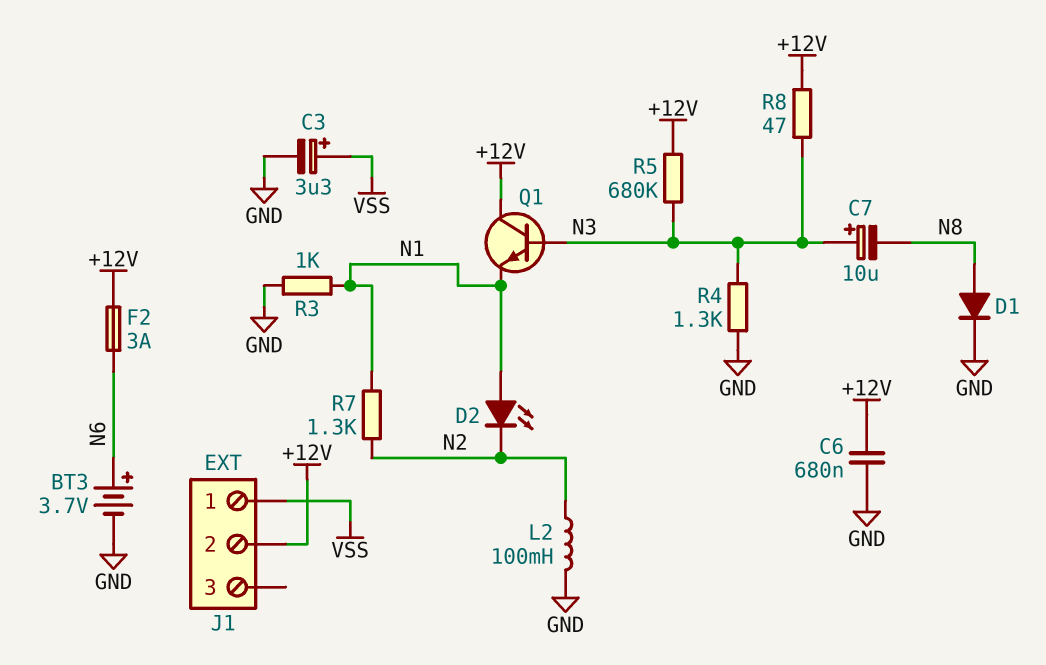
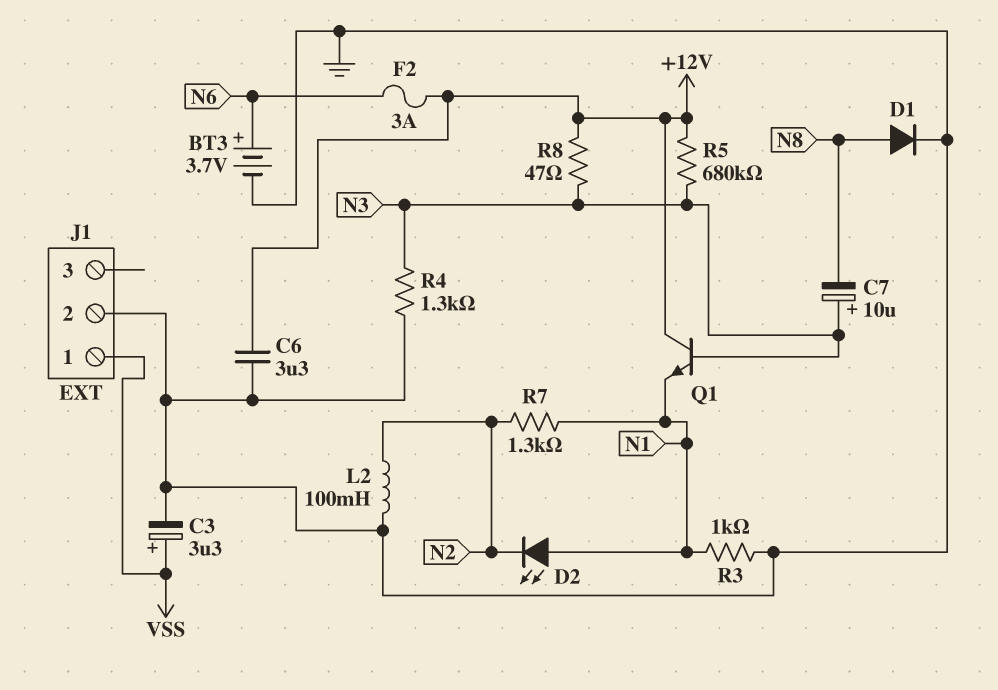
C6: 680nF (+12V, GND) -> 3.3uF (+12V, GND)
J1 pin 2: +12V -> GND

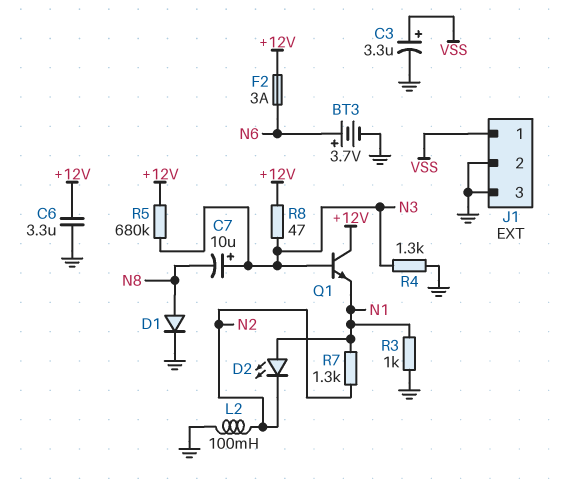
J1 pin 3: none -> GND

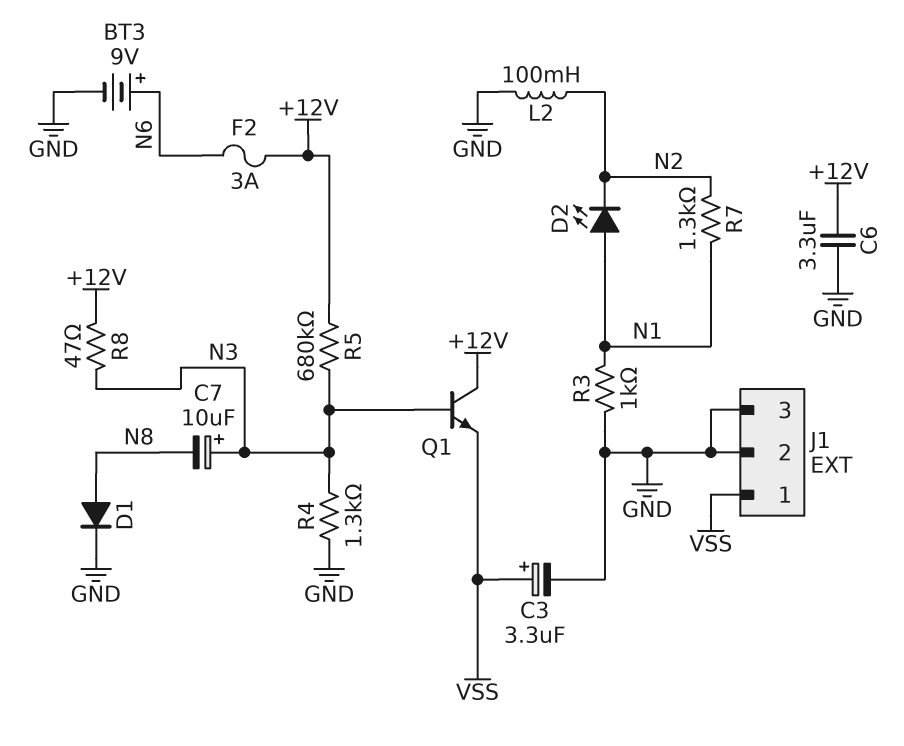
BT3: 3.7V (plus N6, minus GND) -> 9V (plus N6, minus GND)
Q1: NPN (B N3, C +12V, E N1) -> NPN (B N3, C +12V, E VSS)

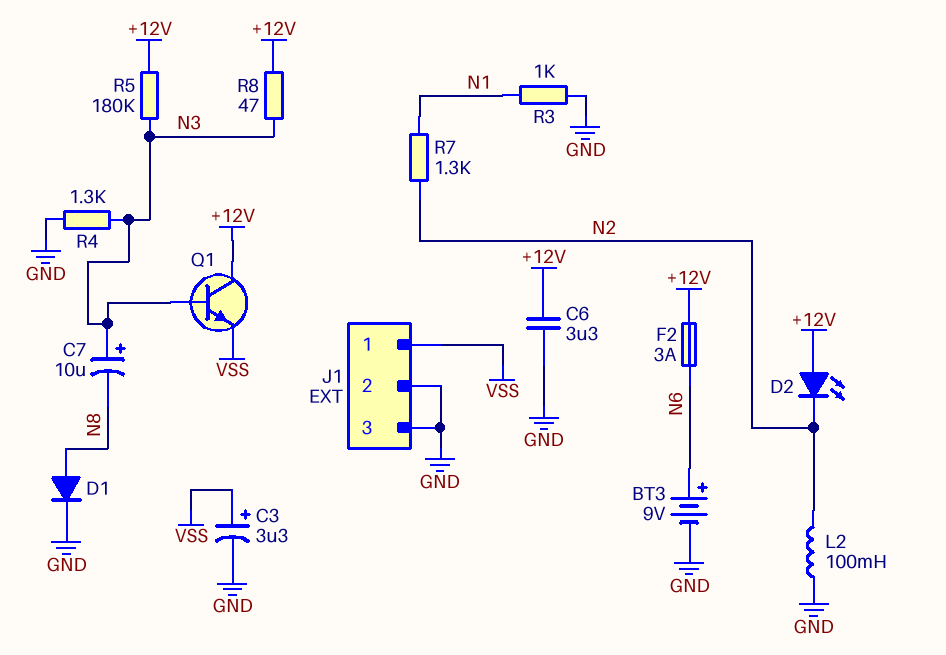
D2: LED (A N1, K N2) -> LED (A +12V, K N2)
R5: 680k (+12V, N3) -> 180k (+12V, N3)

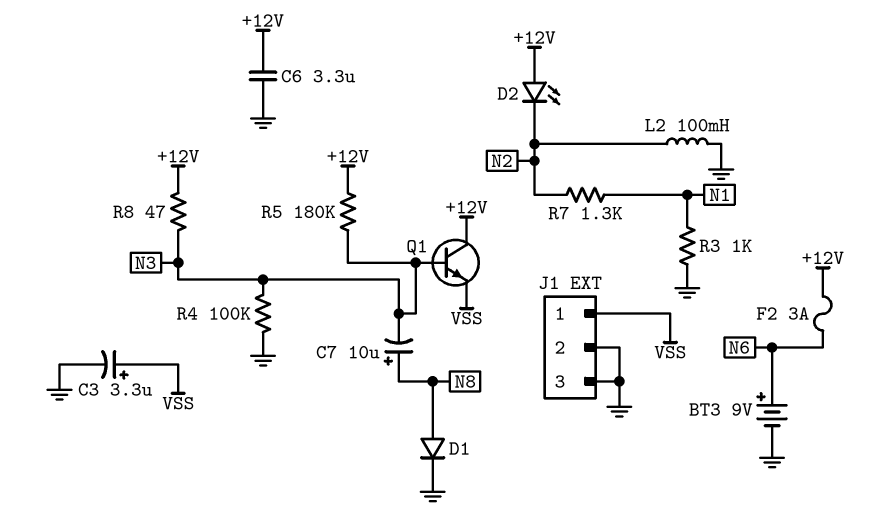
C7: 10uF (plus N3, minus N8) -> 10uF (plus N8, minus N3)
R4: 1.3k (GND, N3) -> 100k (GND, N3)

